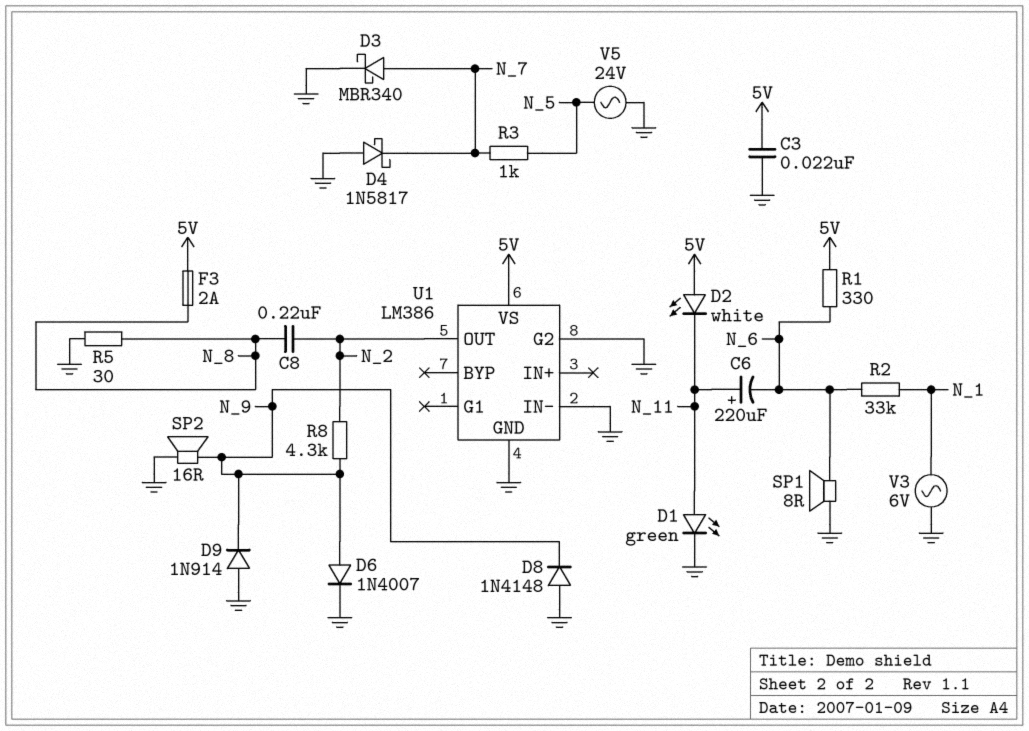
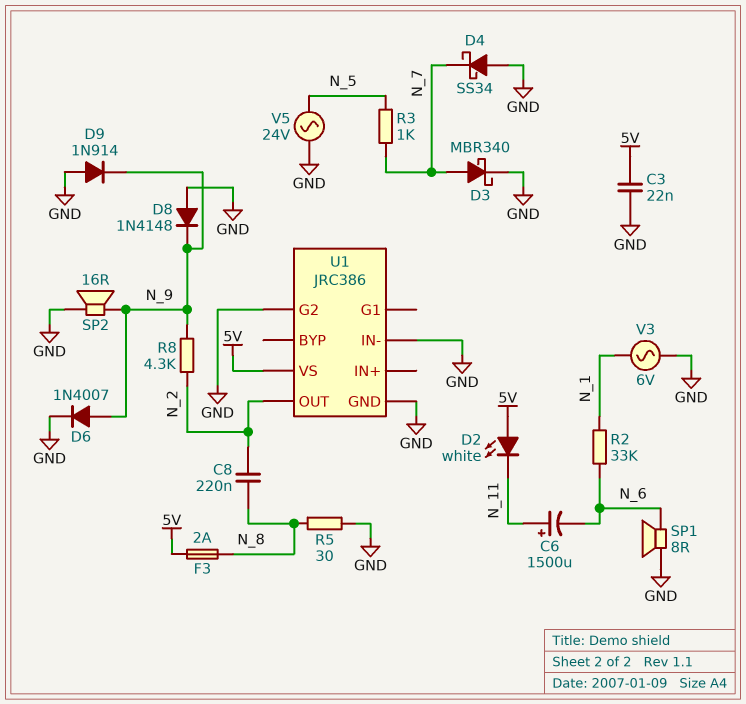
C6: 220uF (plus N_11, minus N_6) -> 1500uF (plus N_11, minus N_6)
D1: LED green (A N_11, K GND) -> none
D4: schottky 1N5817 (A GND, K N_7) -> schottky SS34 (A GND, K N_7)
R1: 330 (5V, N_6) -> none
U1: LM386 -> JRC386

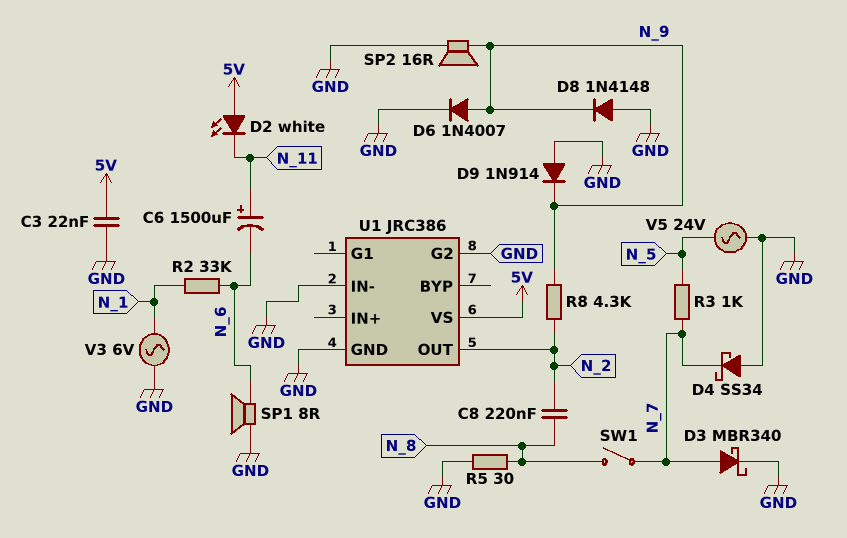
F3: 2A (5V, N_8) -> none
SW1: none -> switch (N_7, N_8)

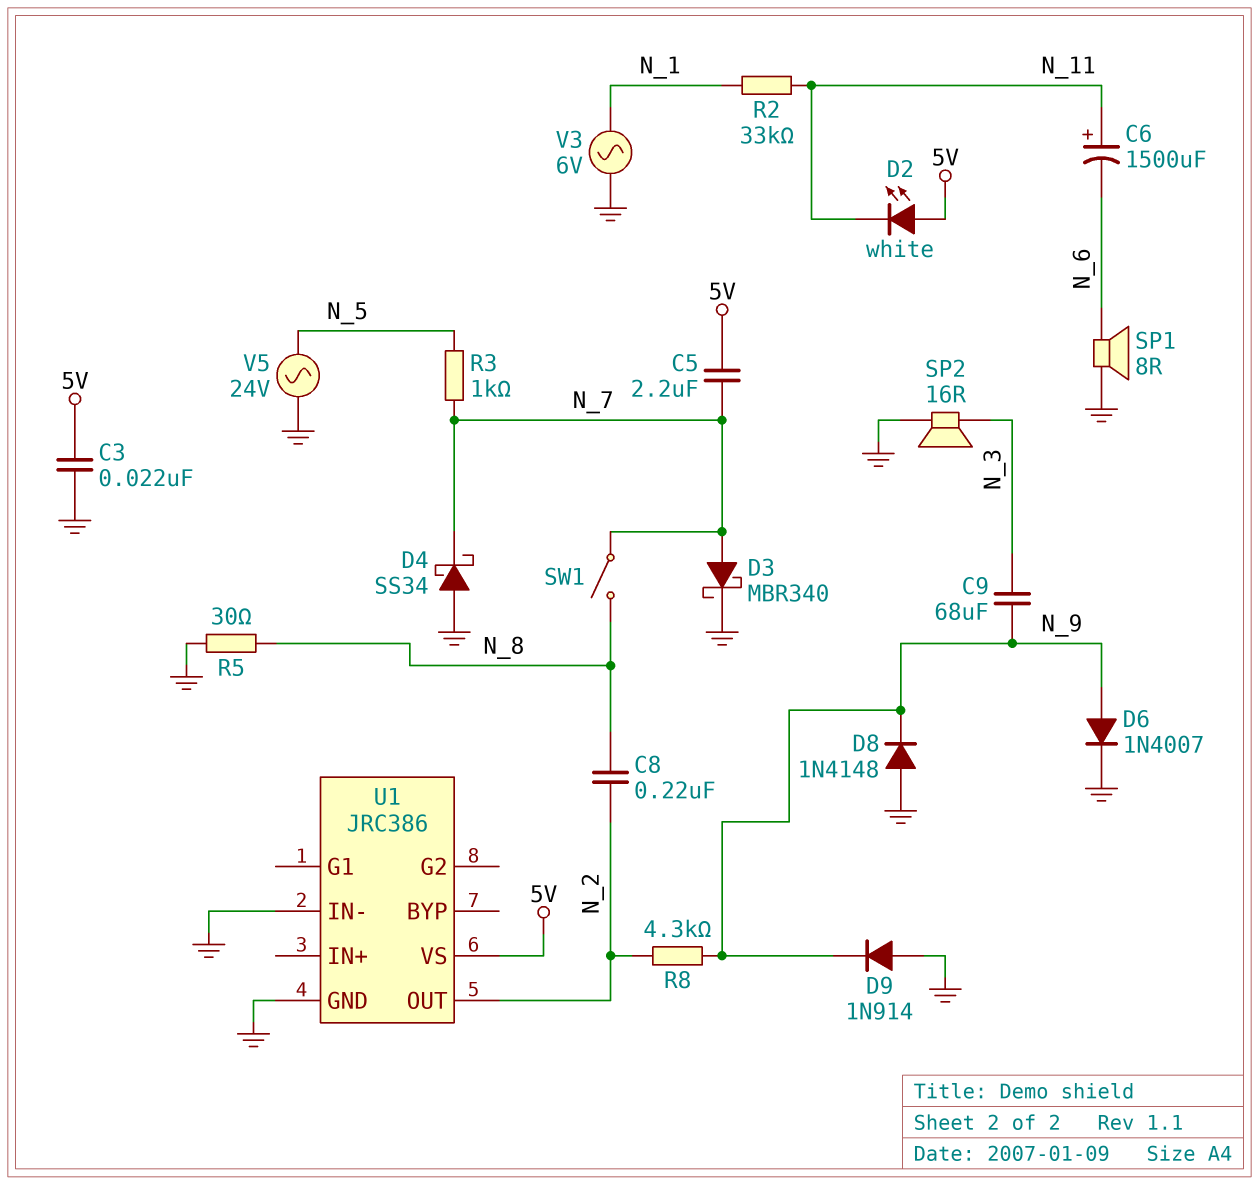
C5: none -> 2.2uF (5V, N_7)
C9: none -> 68uF (N_3, N_9)
R2: 33k (N_1, N_6) -> 33k (N_1, N_11)
SP2: speaker 16R (GND, N_9) -> speaker 16R (GND, N_3)
U1 pin G2: GND -> none

